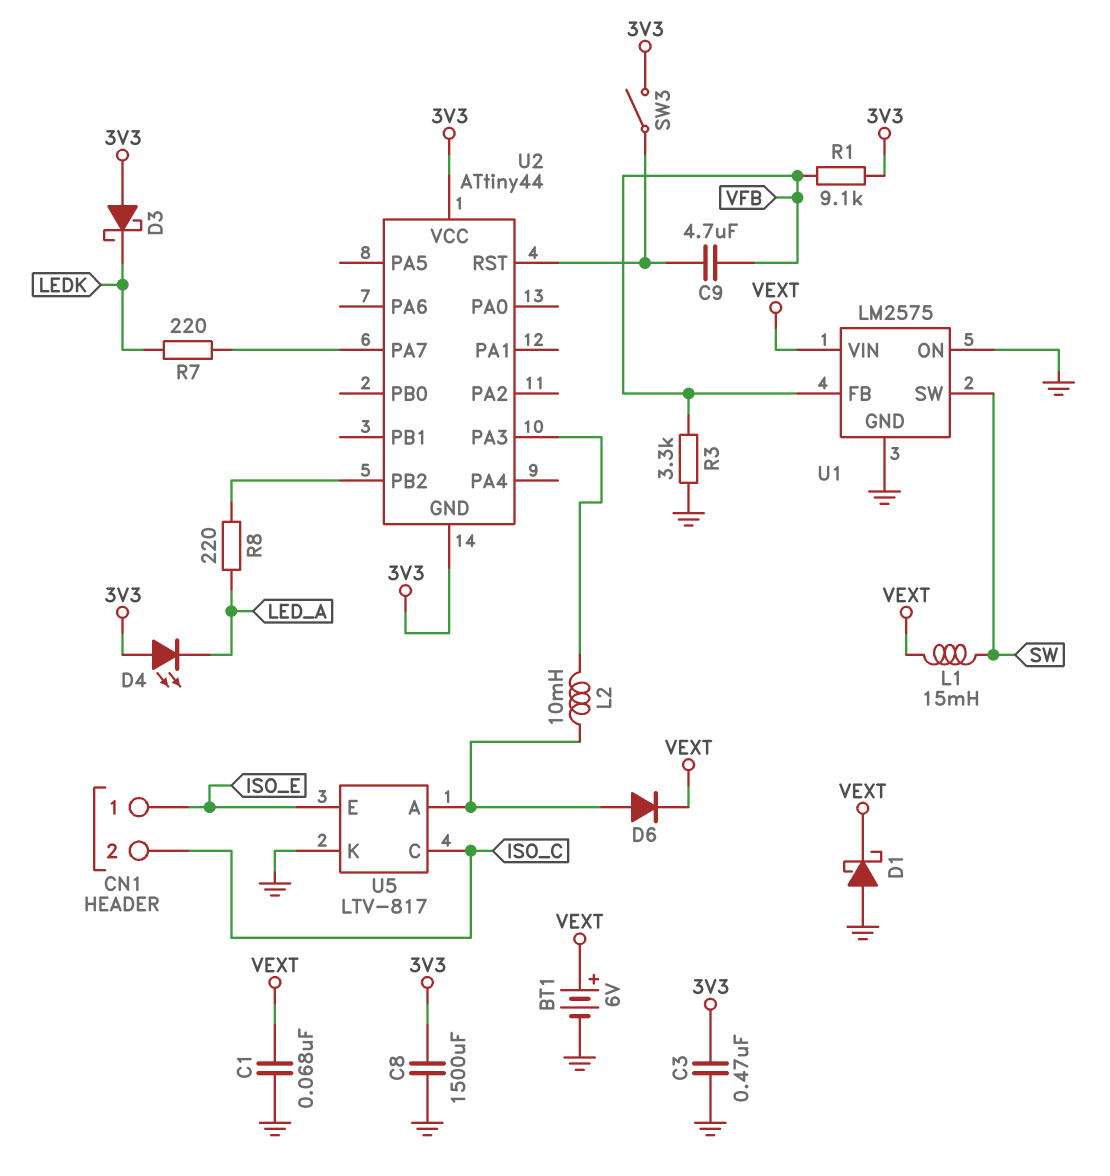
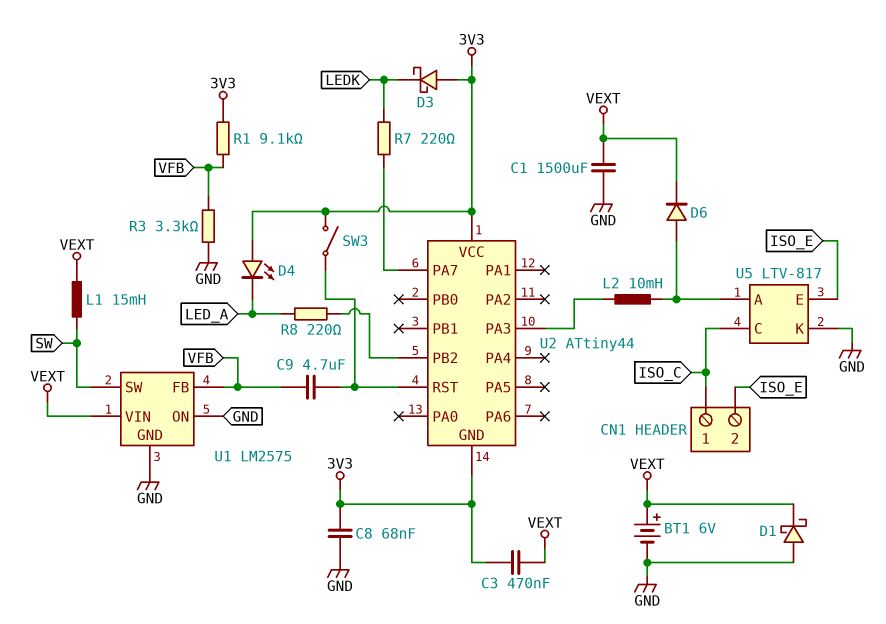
C1: 68nF (GND, VEXT) -> 1500uF (GND, VEXT)
C3: 470nF (3V3, GND) -> 470nF (3V3, VEXT)
C8: 1500uF (3V3, GND) -> 68nF (3V3, GND)
CN1 pin 1: ISO_E -> ISO_C
CN1 pin 2: ISO_C -> ISO_E

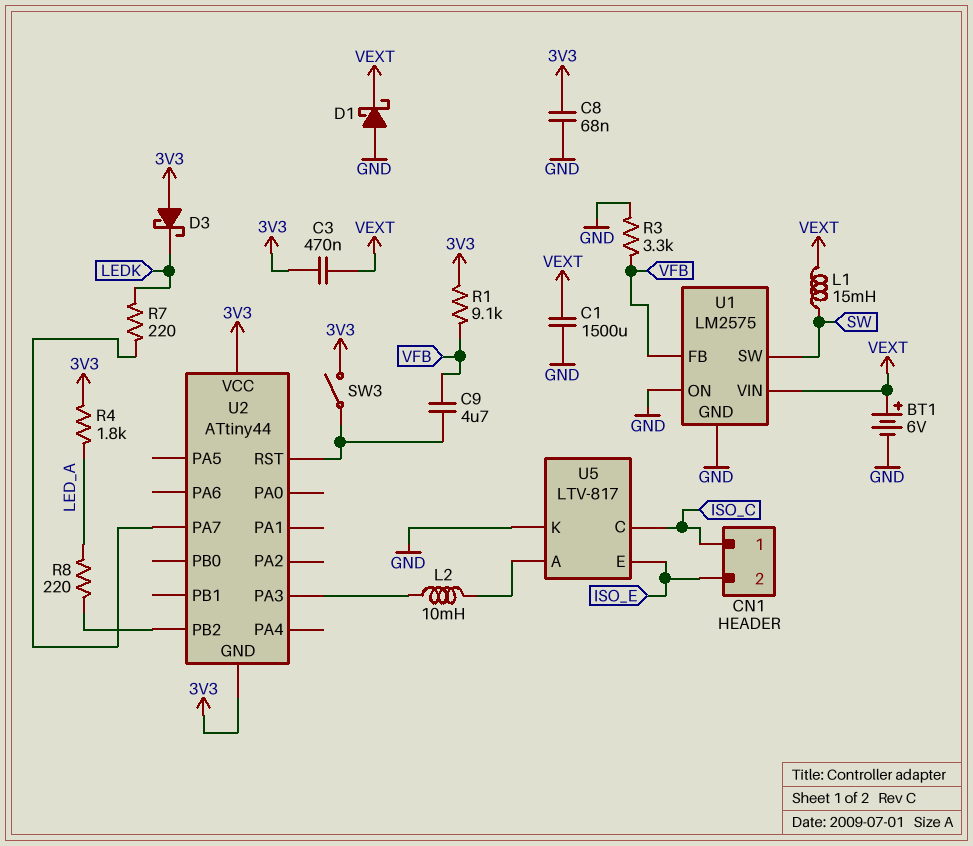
D4: LED (A 3V3, K LED_A) -> none
D6: diode (A U5/A, K VEXT) -> none
R4: none -> 1.8k (3V3, LED_A)

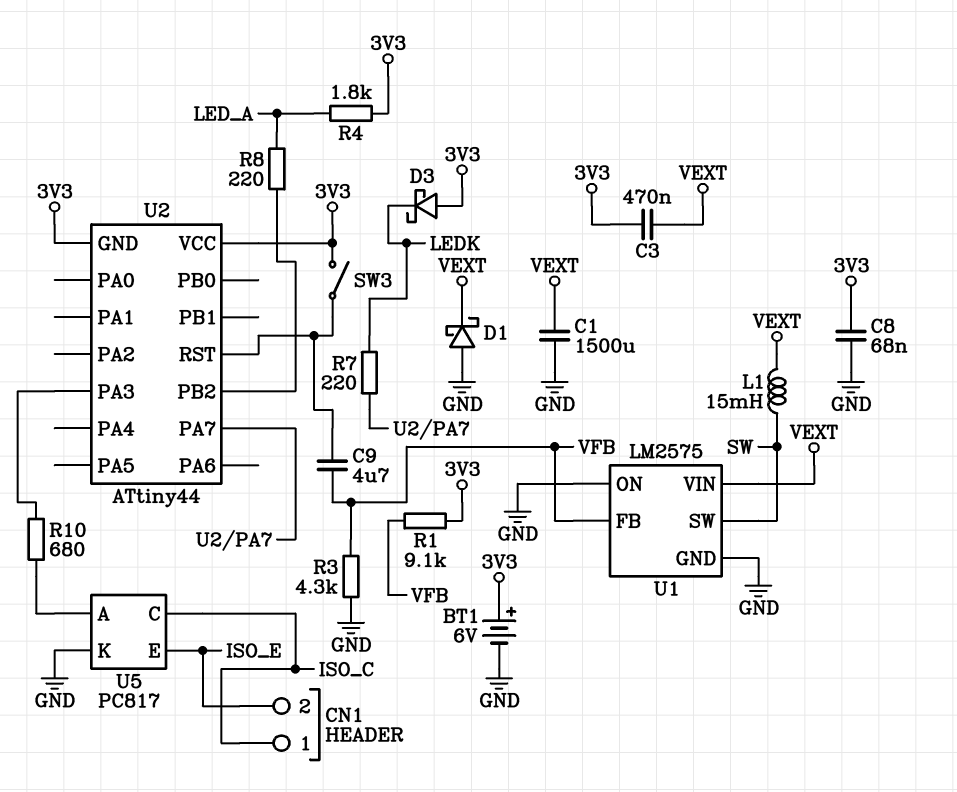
BT1: 6V (plus VEXT, minus GND) -> 6V (plus 3V3, minus GND)
L2: 10mH (U2/PA3, U5/A) -> none
R3: 3.3k (GND, VFB) -> 4.3k (GND, VFB)
R10: none -> 680 (U2/PA3, U5/A)
U5: LTV-817 -> PC817

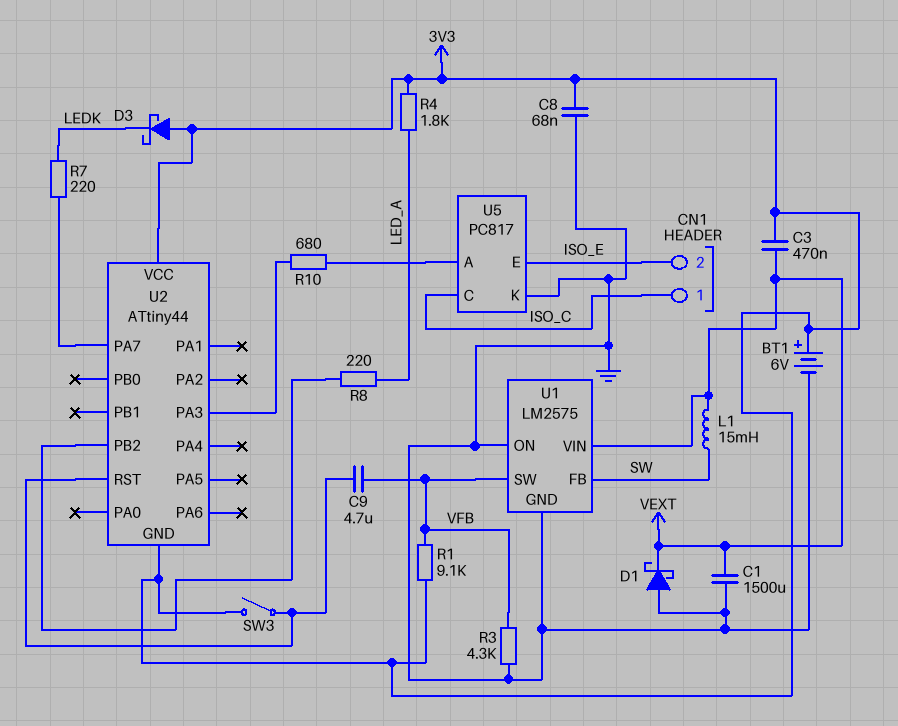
U1 pin FB: VFB -> SW
U1 pin SW: SW -> VFB

